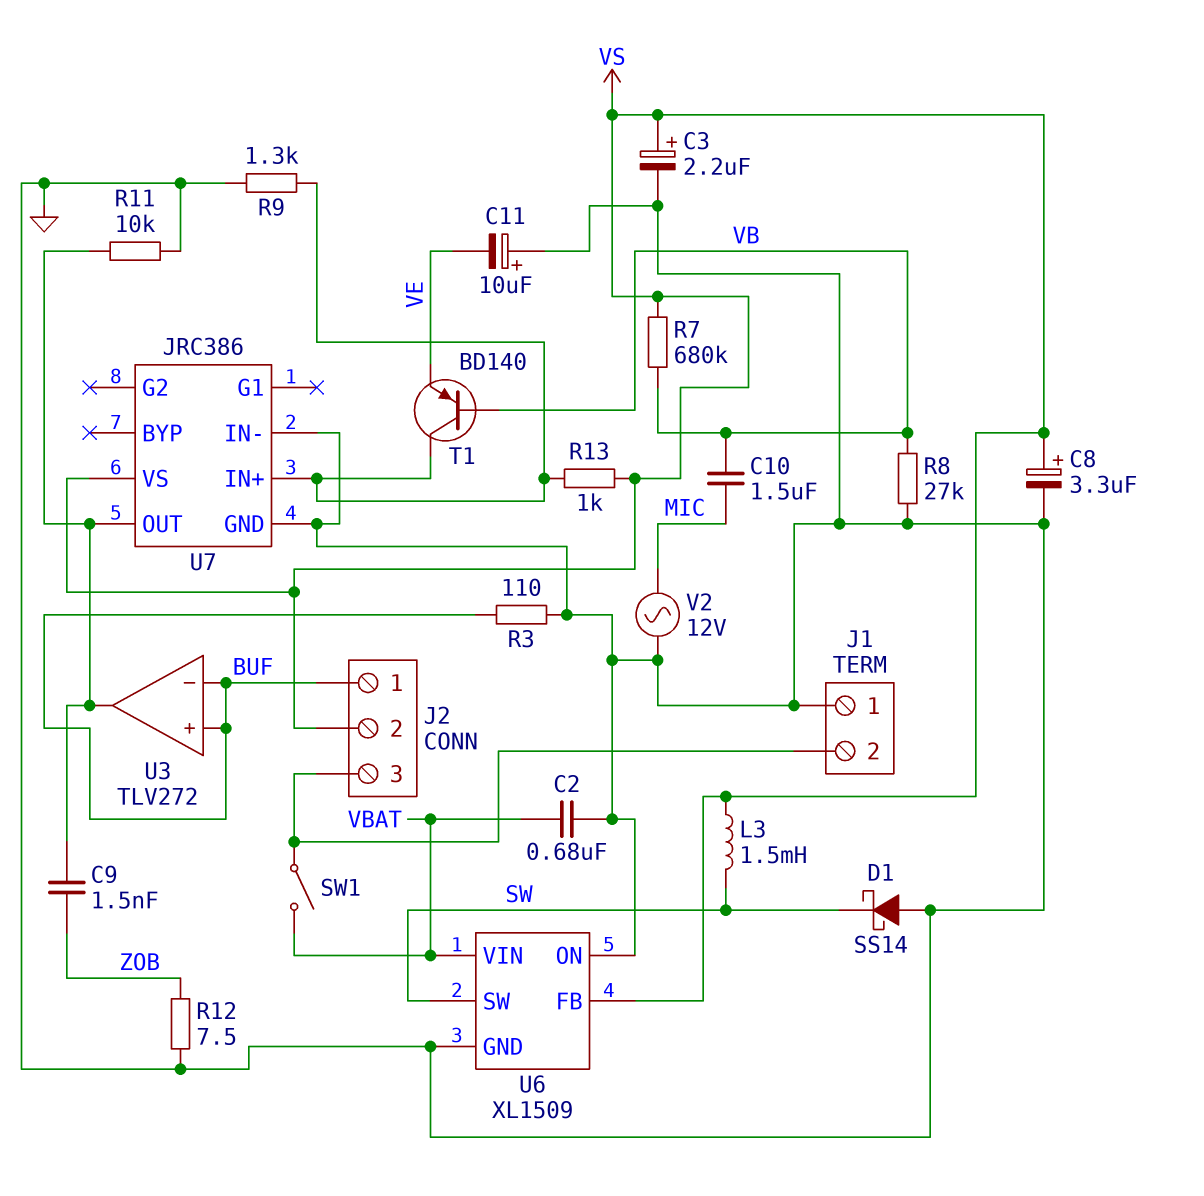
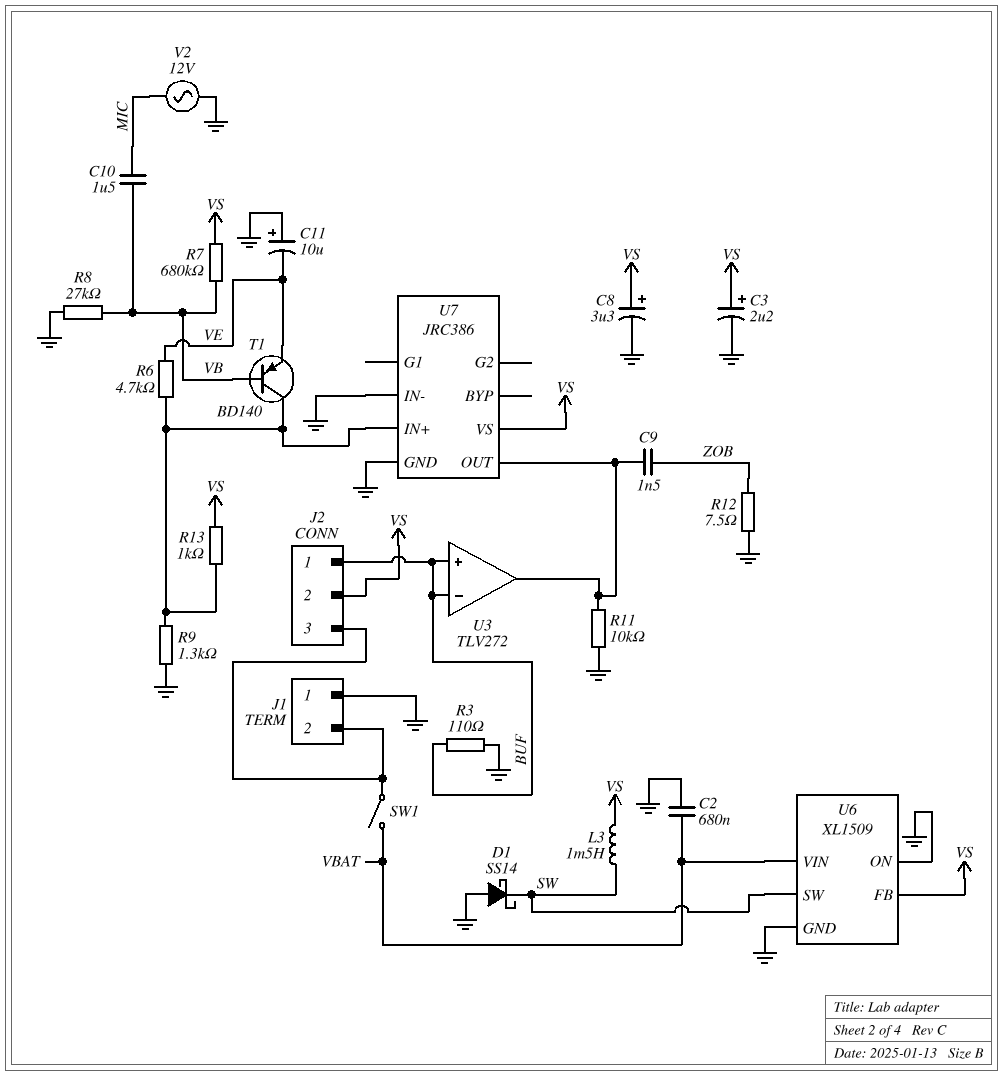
R6: none -> 4.7k (U7/IN+, VE)

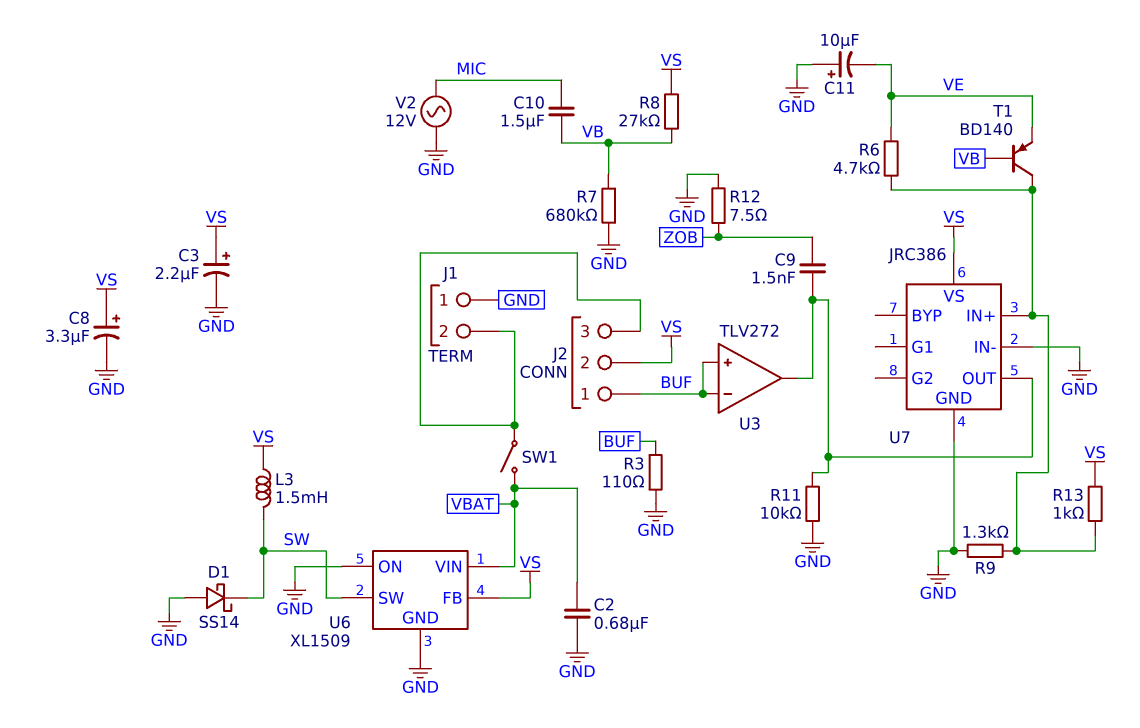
R7: 680k (VB, VS) -> 680k (GND, VB)
R8: 27k (GND, VB) -> 27k (VB, VS)

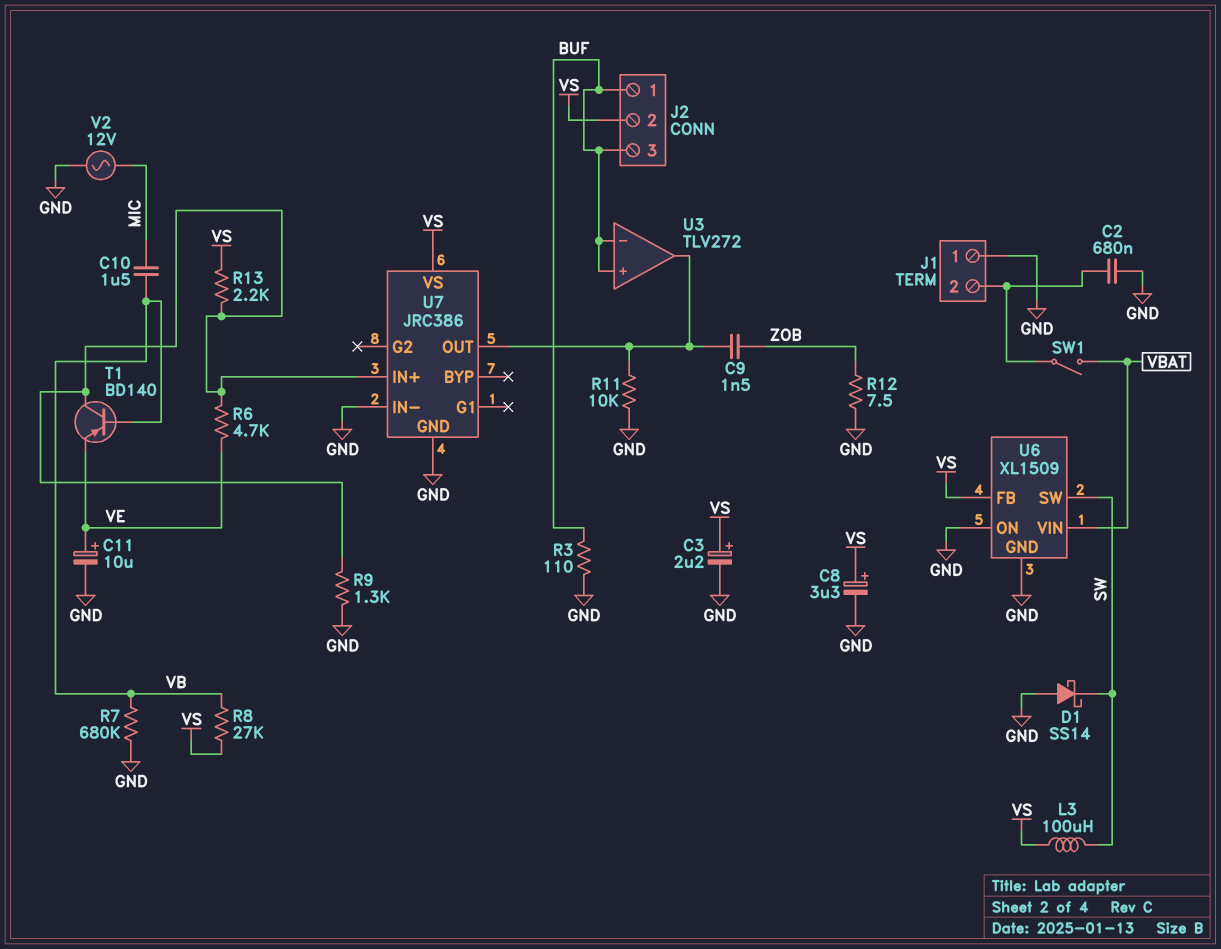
C2: 680nF (GND, VBAT) -> 680nF (GND, J1/2)
C11: 10uF (plus GND, minus VE) -> 10uF (plus VE, minus GND)
J2 pin 3: J1/2 -> BUF
L3: 1.5mH (SW, VS) -> 100uH (SW, VS)
R13: 1k (U7/IN+, VS) -> 2.2k (U7/IN+, VS)

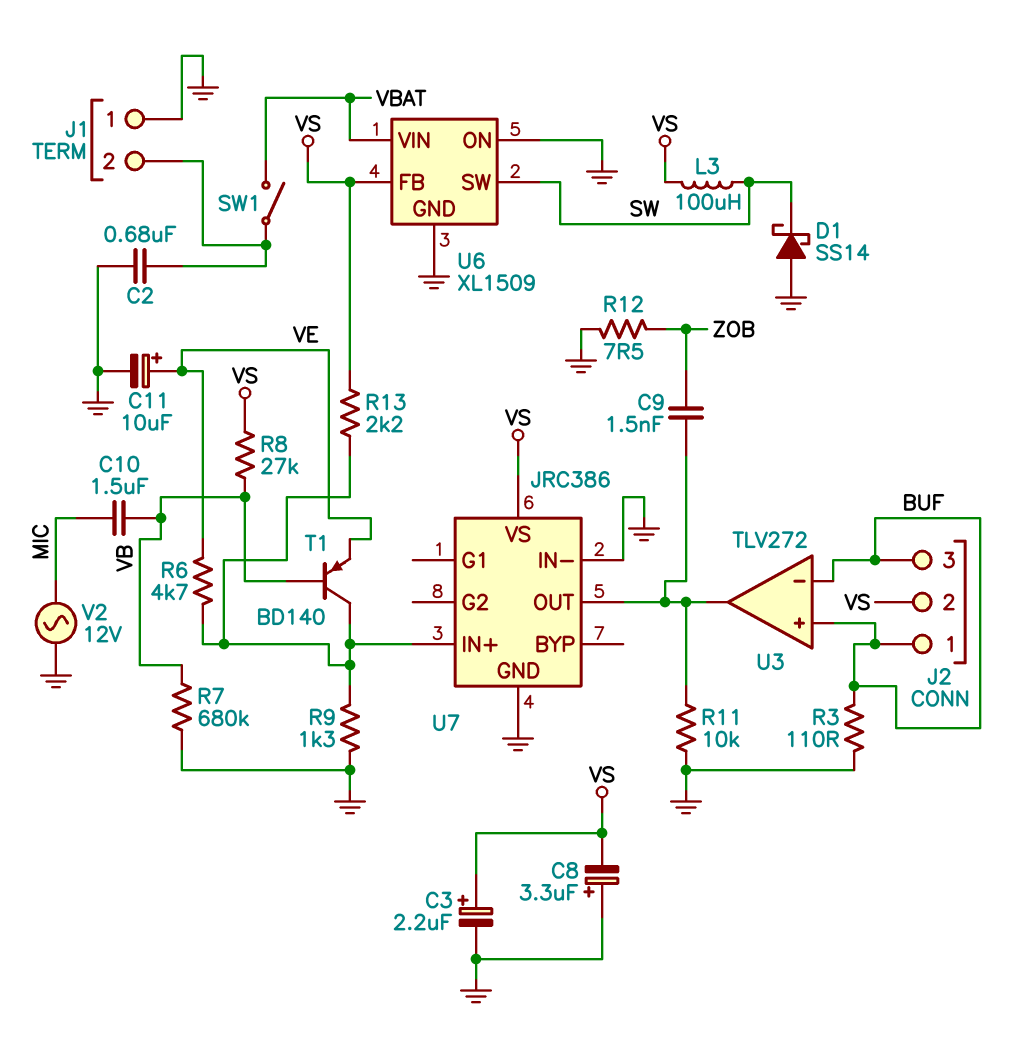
C8: 3.3uF (plus VS, minus GND) -> 3.3uF (plus GND, minus VS)

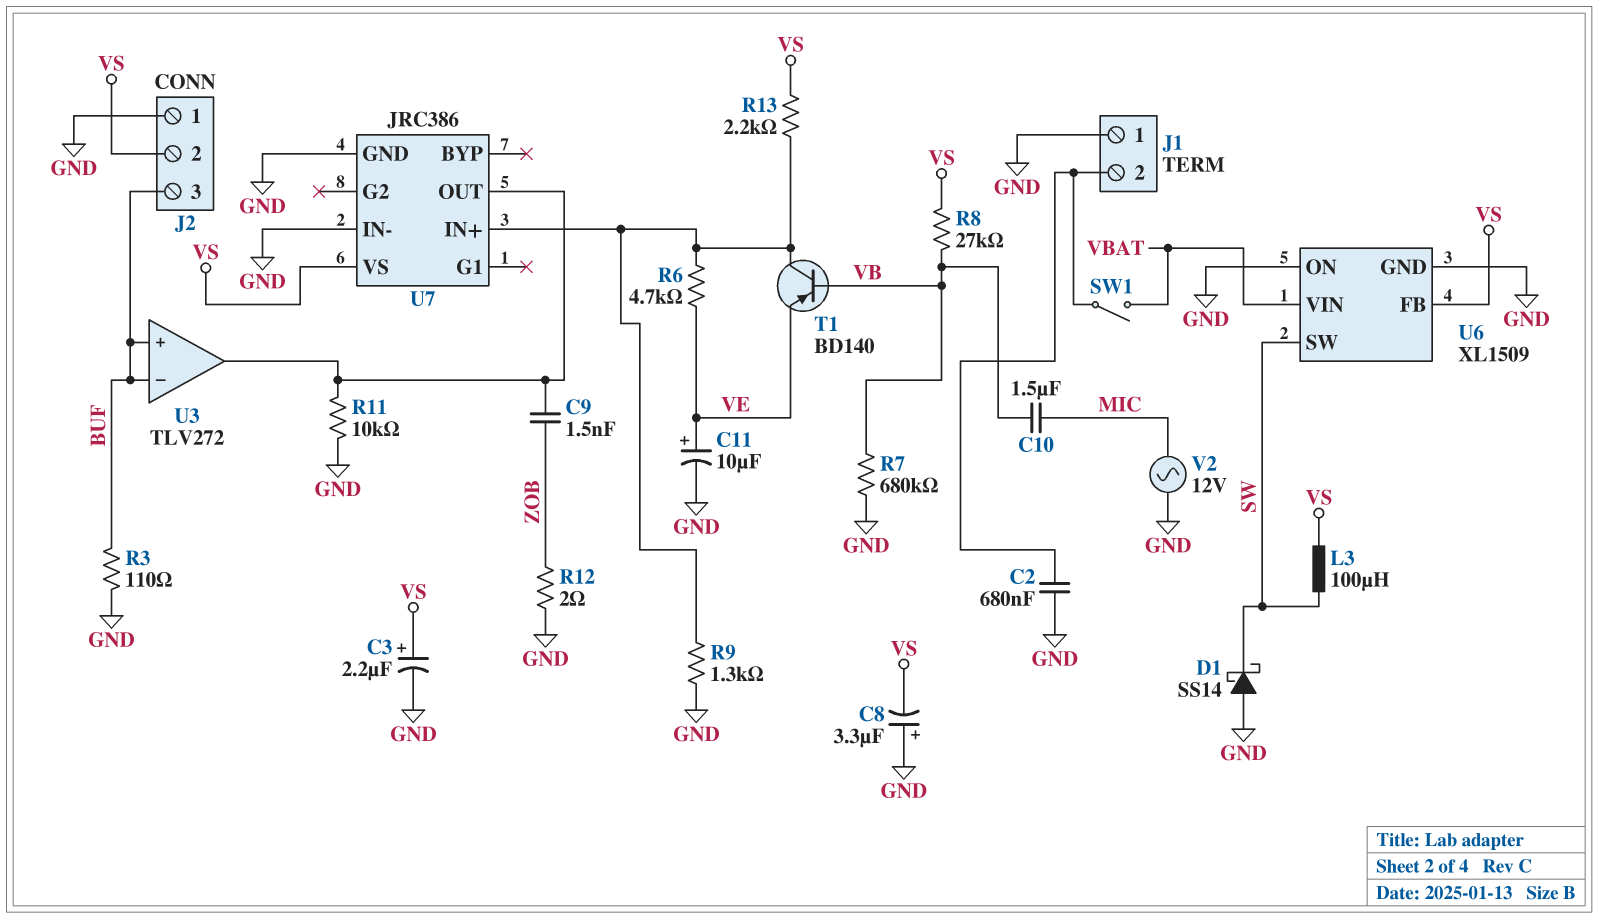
J2 pin 1: BUF -> GND
R12: 7.5 (GND, ZOB) -> 2 (GND, ZOB)

